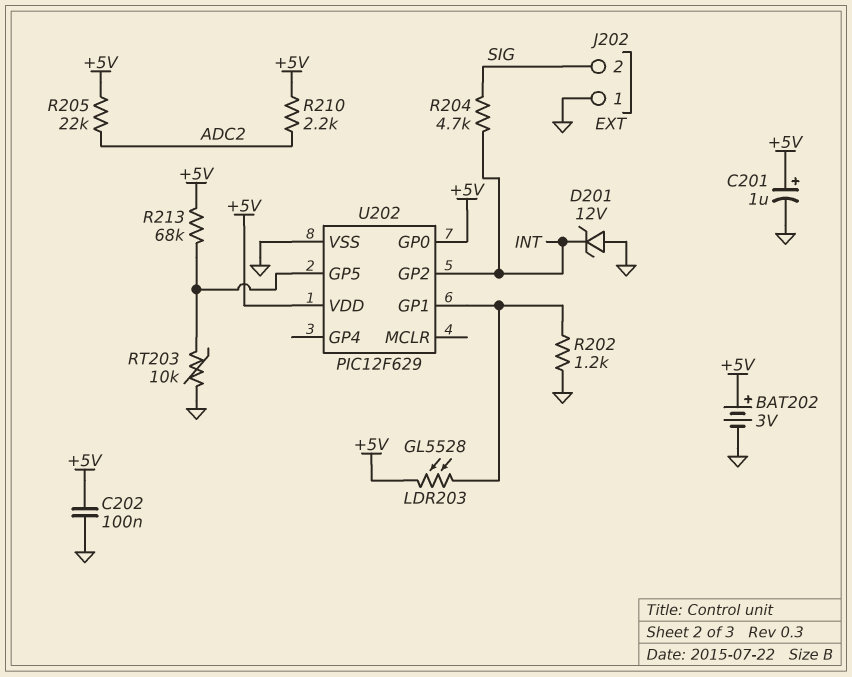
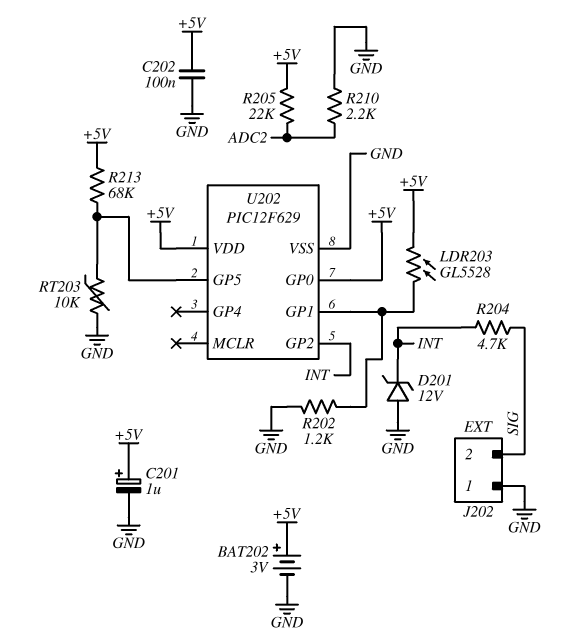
R210: 2.2k (+5V, ADC2) -> 2.2k (ADC2, GND)

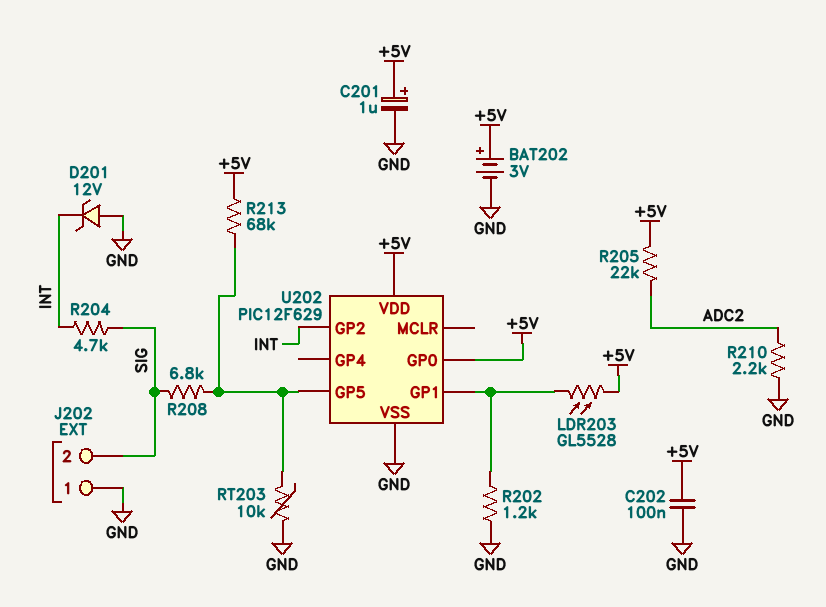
R208: none -> 6.8k (SIG, U202/GP5)

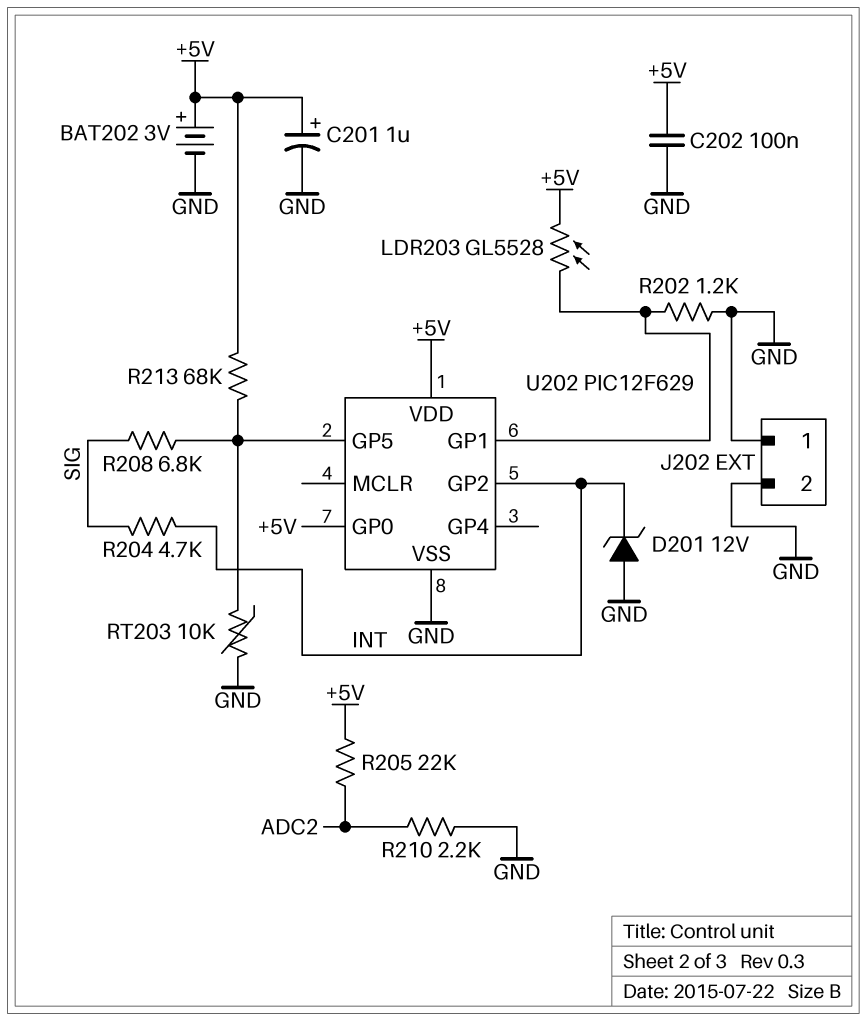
J202 pin 2: SIG -> GND

